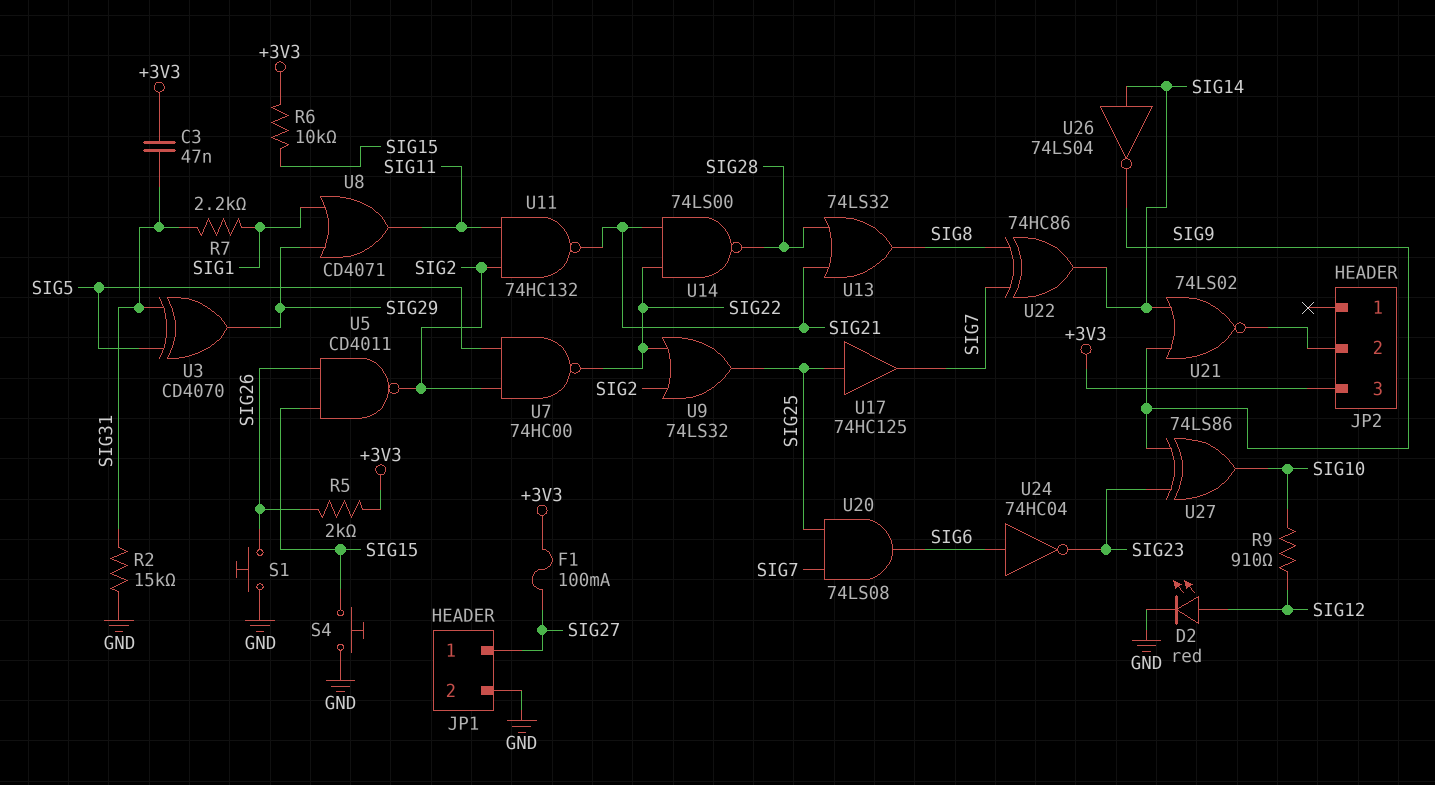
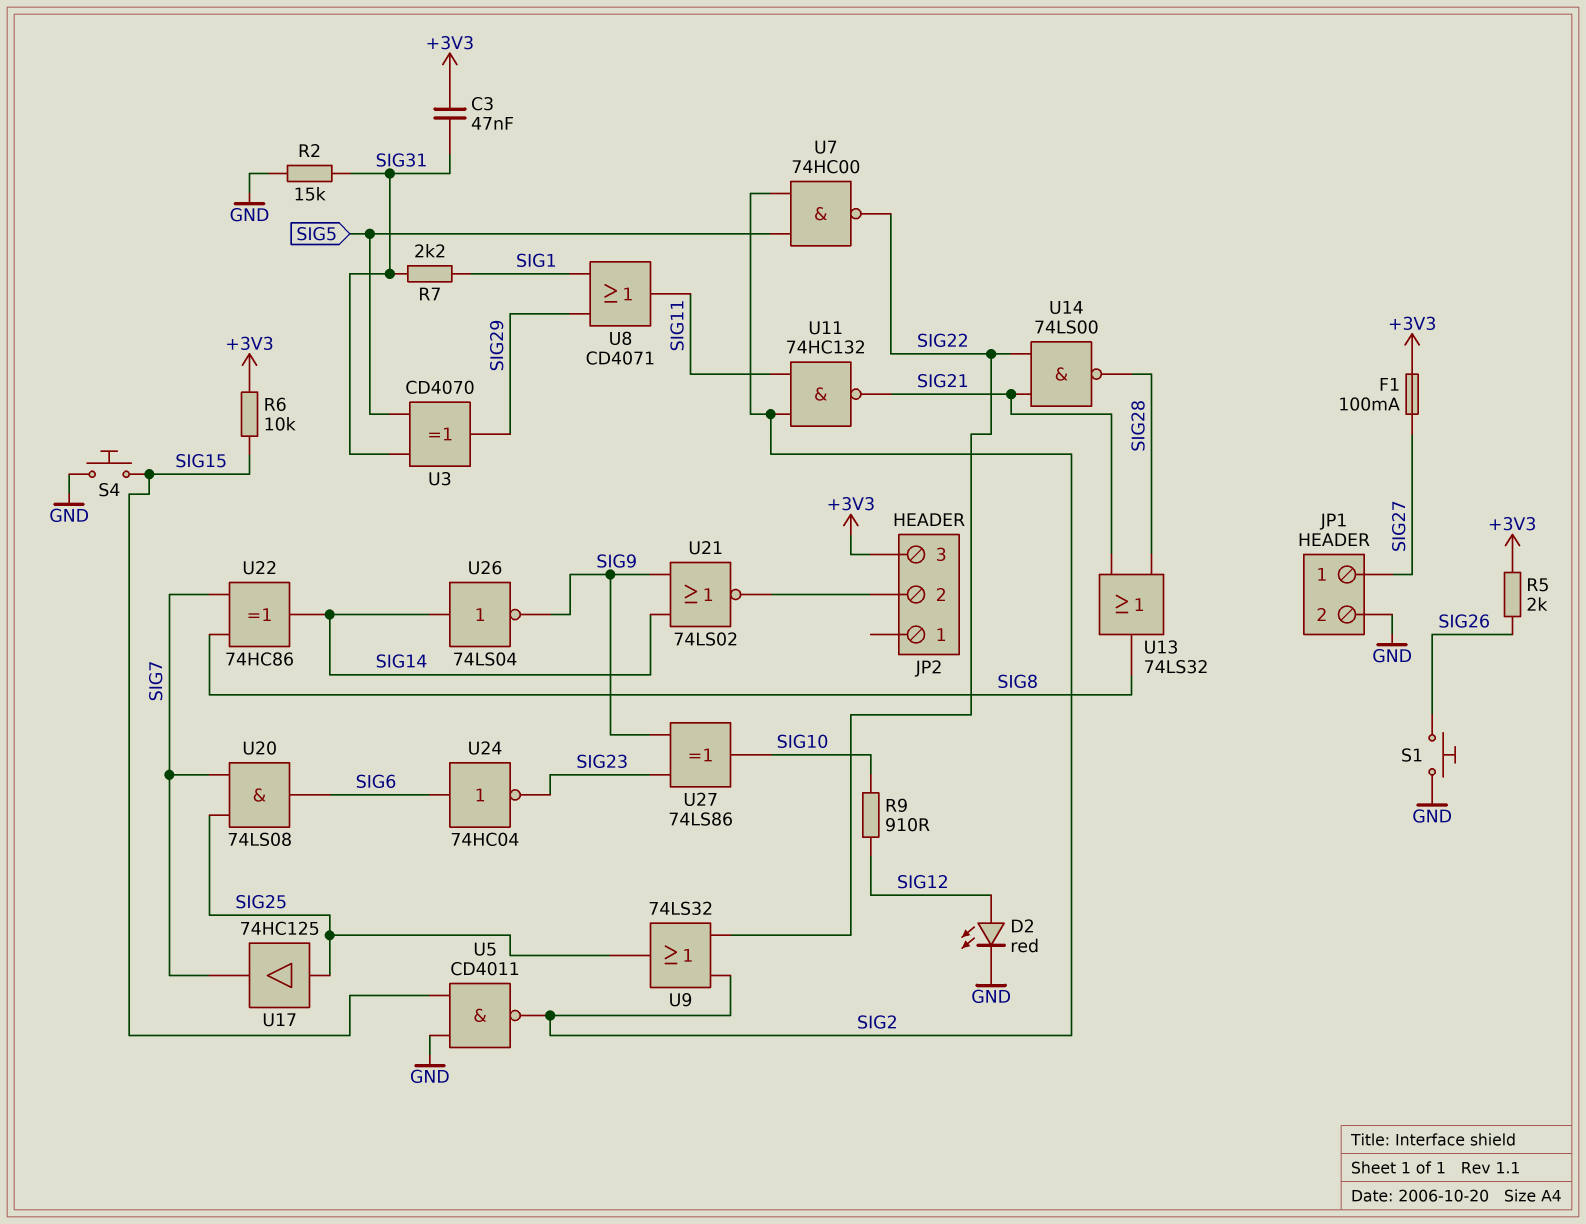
U5: NAND CD4011 (in SIG15, in SIG26, out SIG2) -> NAND CD4011 (in GND, in SIG15, out SIG2)

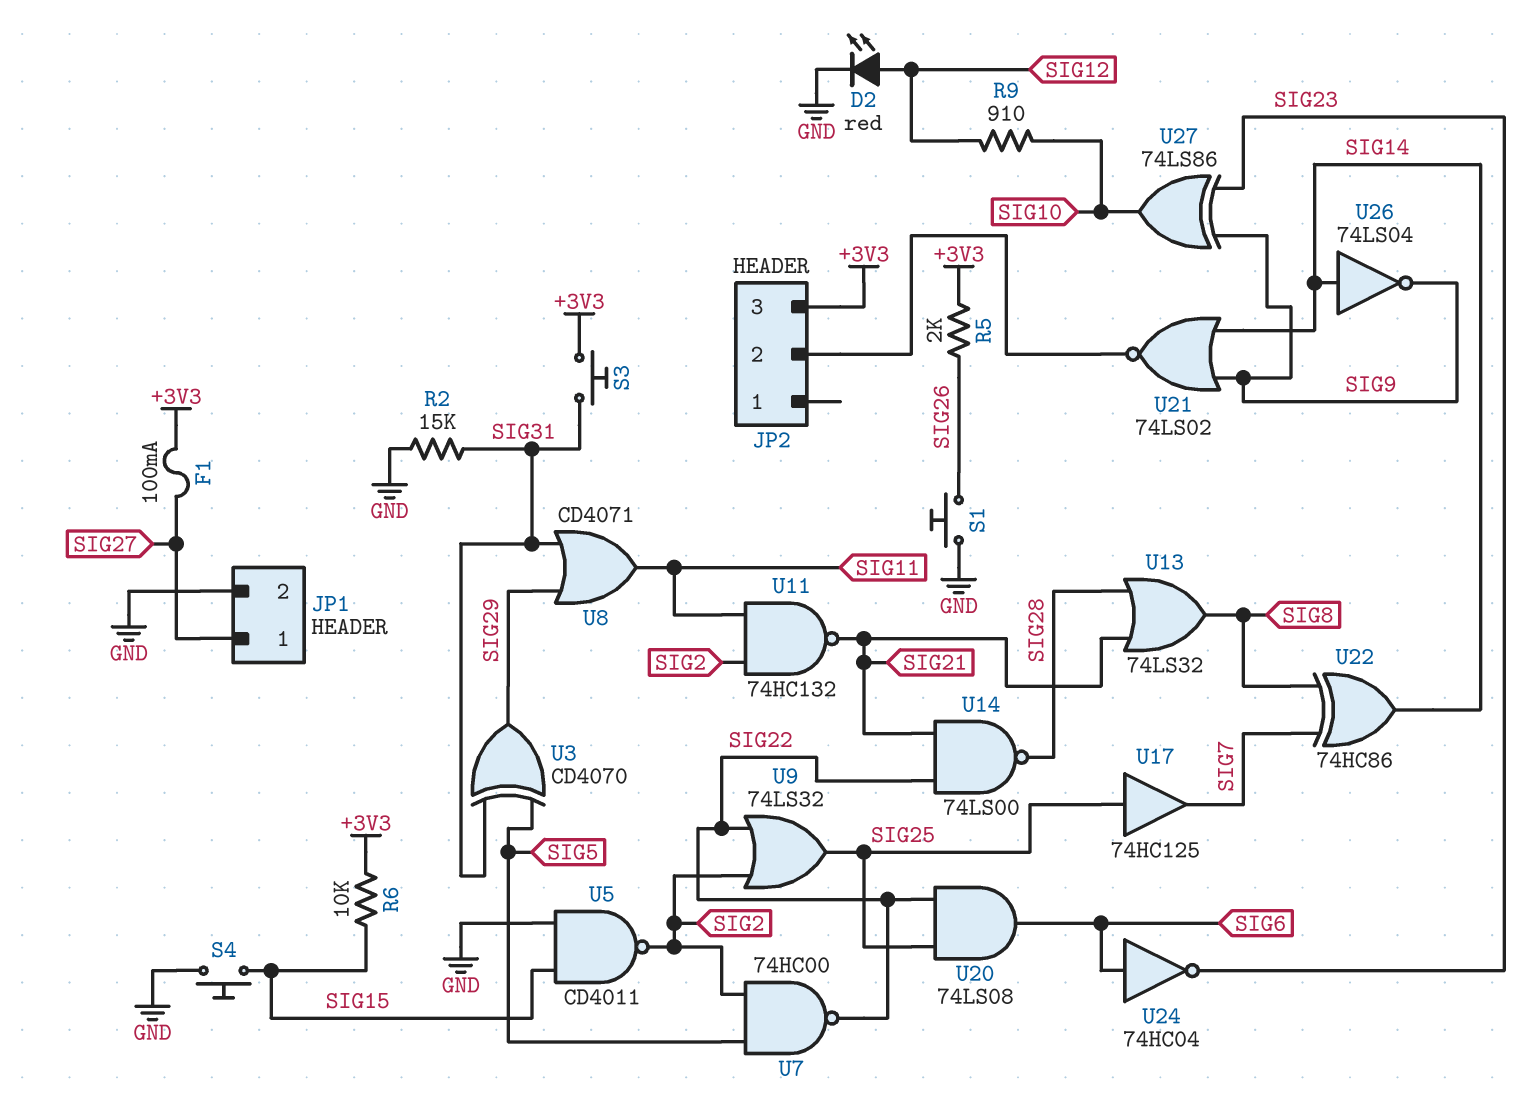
C3: 47nF (+3V3, SIG31) -> none
R7: 2.2k (SIG1, SIG31) -> none
S3: none -> button (+3V3, SIG31)
U8: OR CD4071 (in SIG1, in SIG29, out SIG11) -> OR CD4071 (in SIG29, in SIG31, out SIG11)
U20: AND 74LS08 (in SIG7, in SIG25, out SIG6) -> AND 74LS08 (in SIG22, in SIG25, out SIG6)

